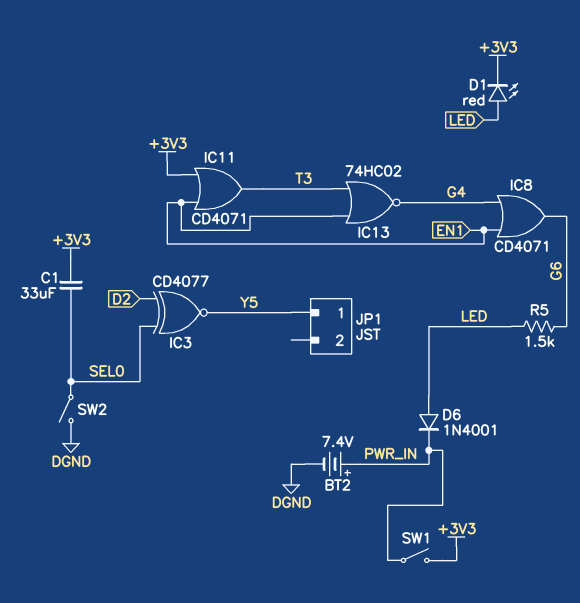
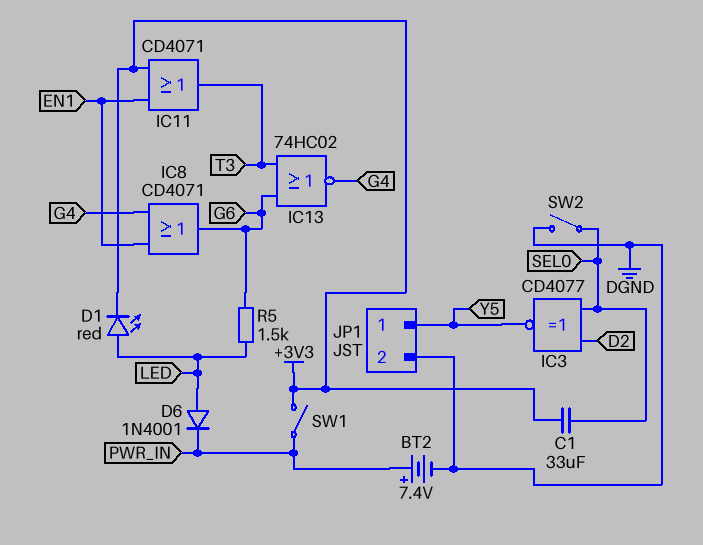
IC13: NOR 74HC02 (in EN1, in T3, out G4) -> NOR 74HC02 (in G6, in T3, out G4)
JP1 pin 2: none -> DGND

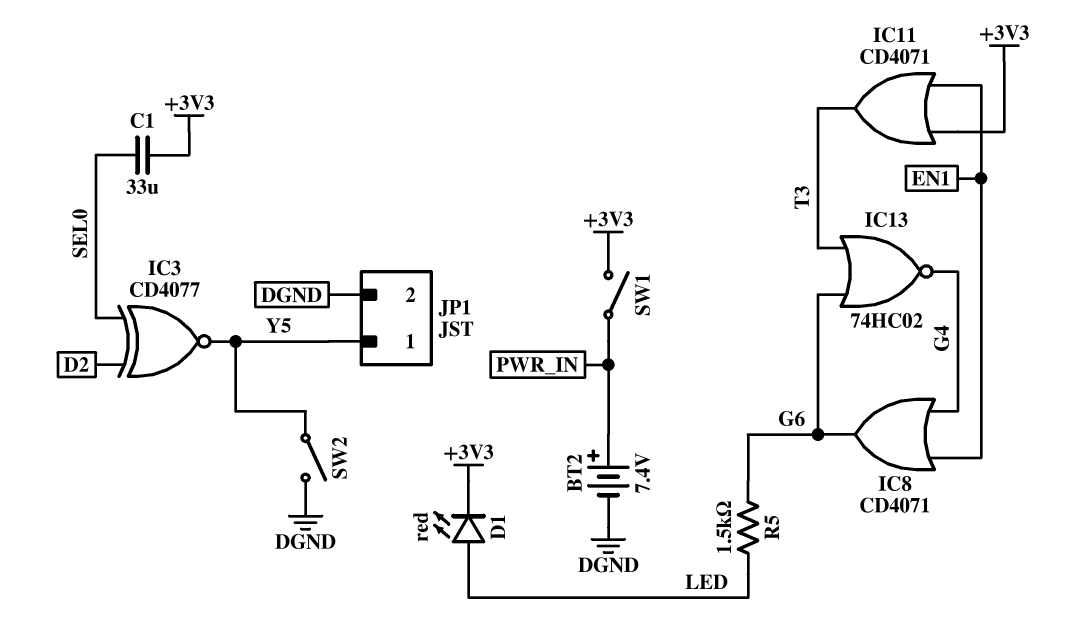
D6: diode 1N4001 (A LED, K PWR_IN) -> none
SW2: switch (DGND, SEL0) -> switch (DGND, Y5)

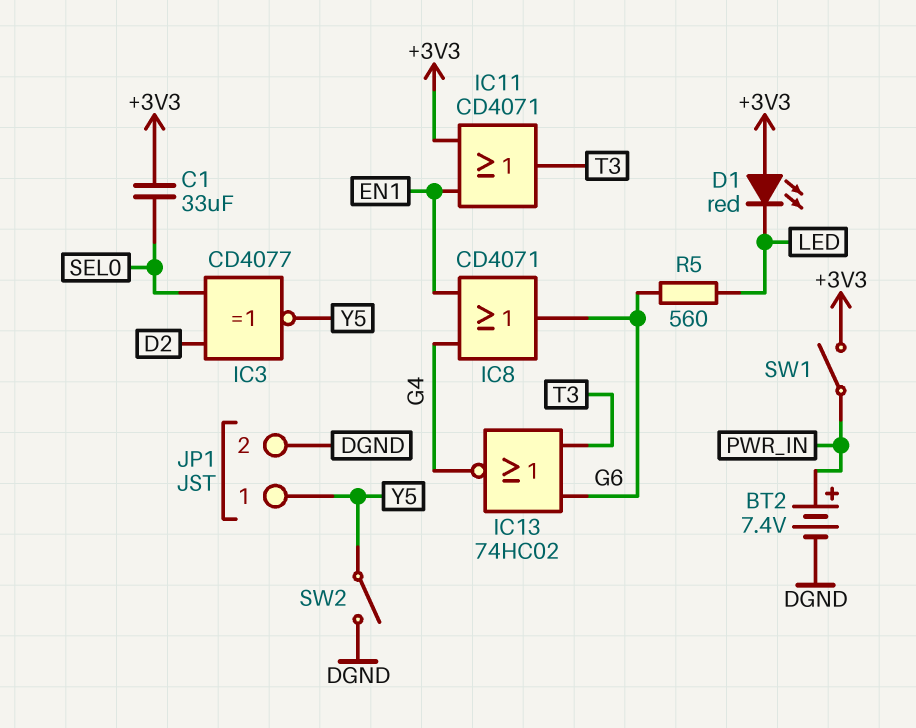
D1: LED red (A LED, K +3V3) -> LED red (A +3V3, K LED)
R5: 1.5k (G6, LED) -> 560 (G6, LED)

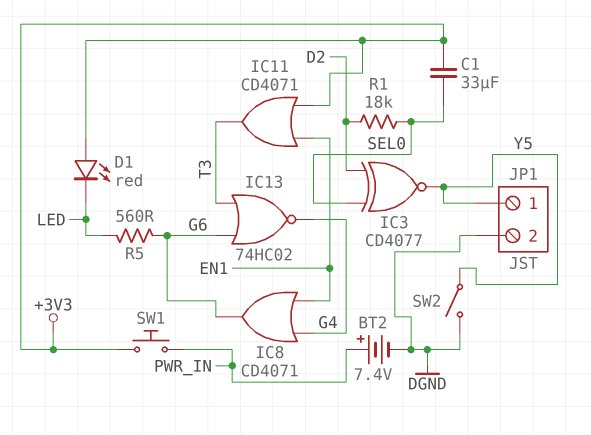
R1: none -> 18k (D2, SEL0)
SW1: switch (+3V3, PWR_IN) -> button (+3V3, PWR_IN)

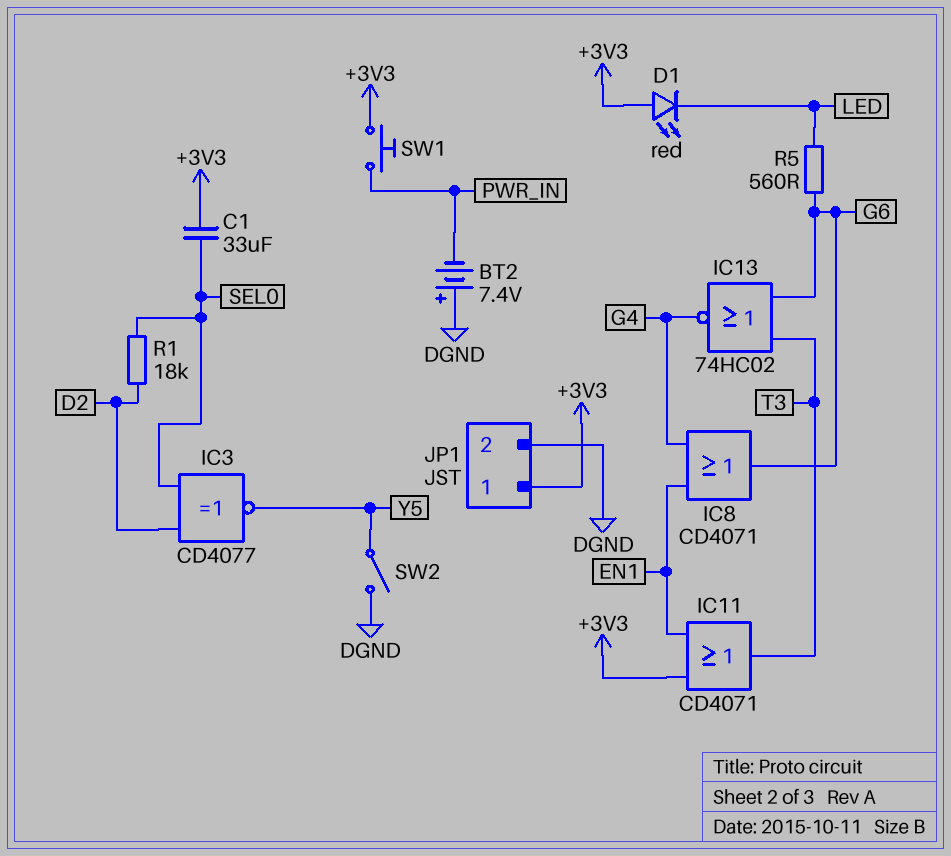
BT2: 7.4V (plus PWR_IN, minus DGND) -> 7.4V (plus DGND, minus PWR_IN)
JP1 pin 1: Y5 -> +3V3

